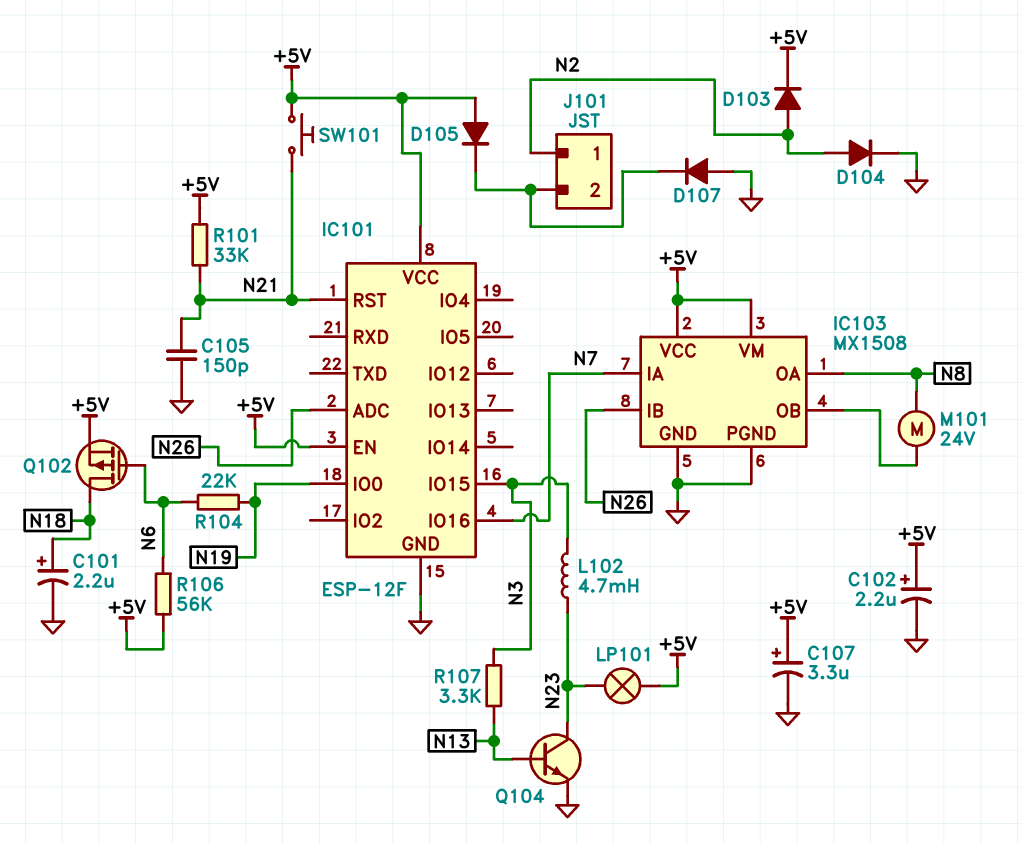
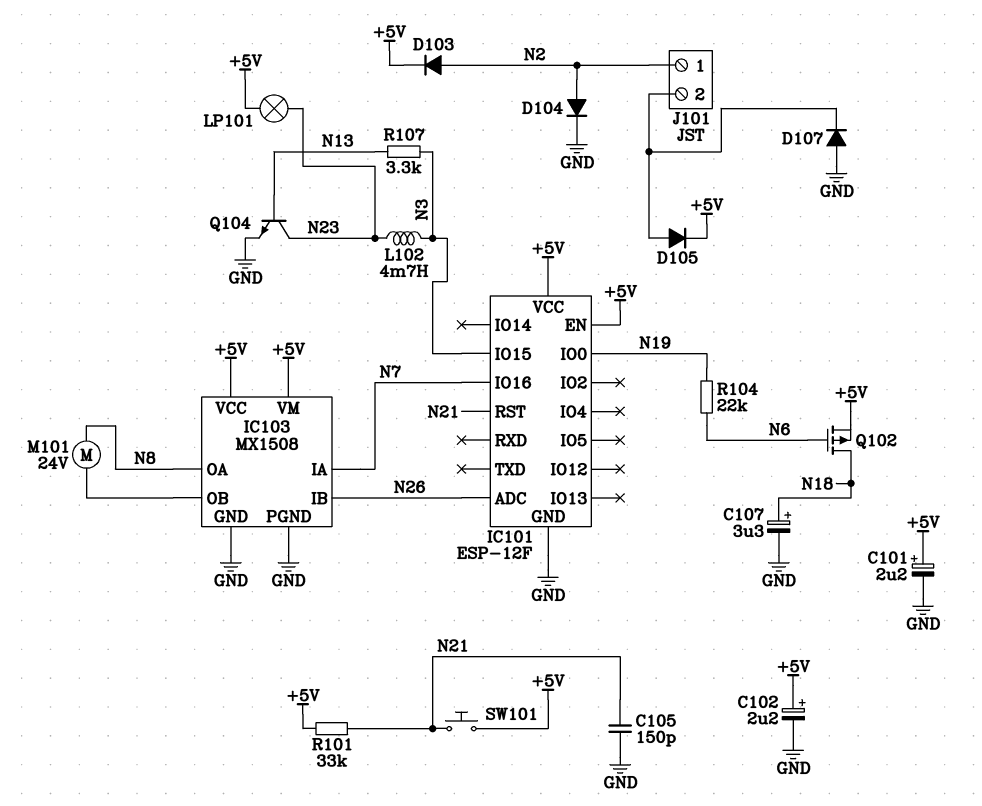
C101: 2.2uF (plus N18, minus GND) -> 2.2uF (plus +5V, minus GND)
C107: 3.3uF (plus +5V, minus GND) -> 3.3uF (plus N18, minus GND)
D105: diode (A +5V, K J101/2) -> diode (A J101/2, K +5V)
R106: 56k (+5V, N6) -> none

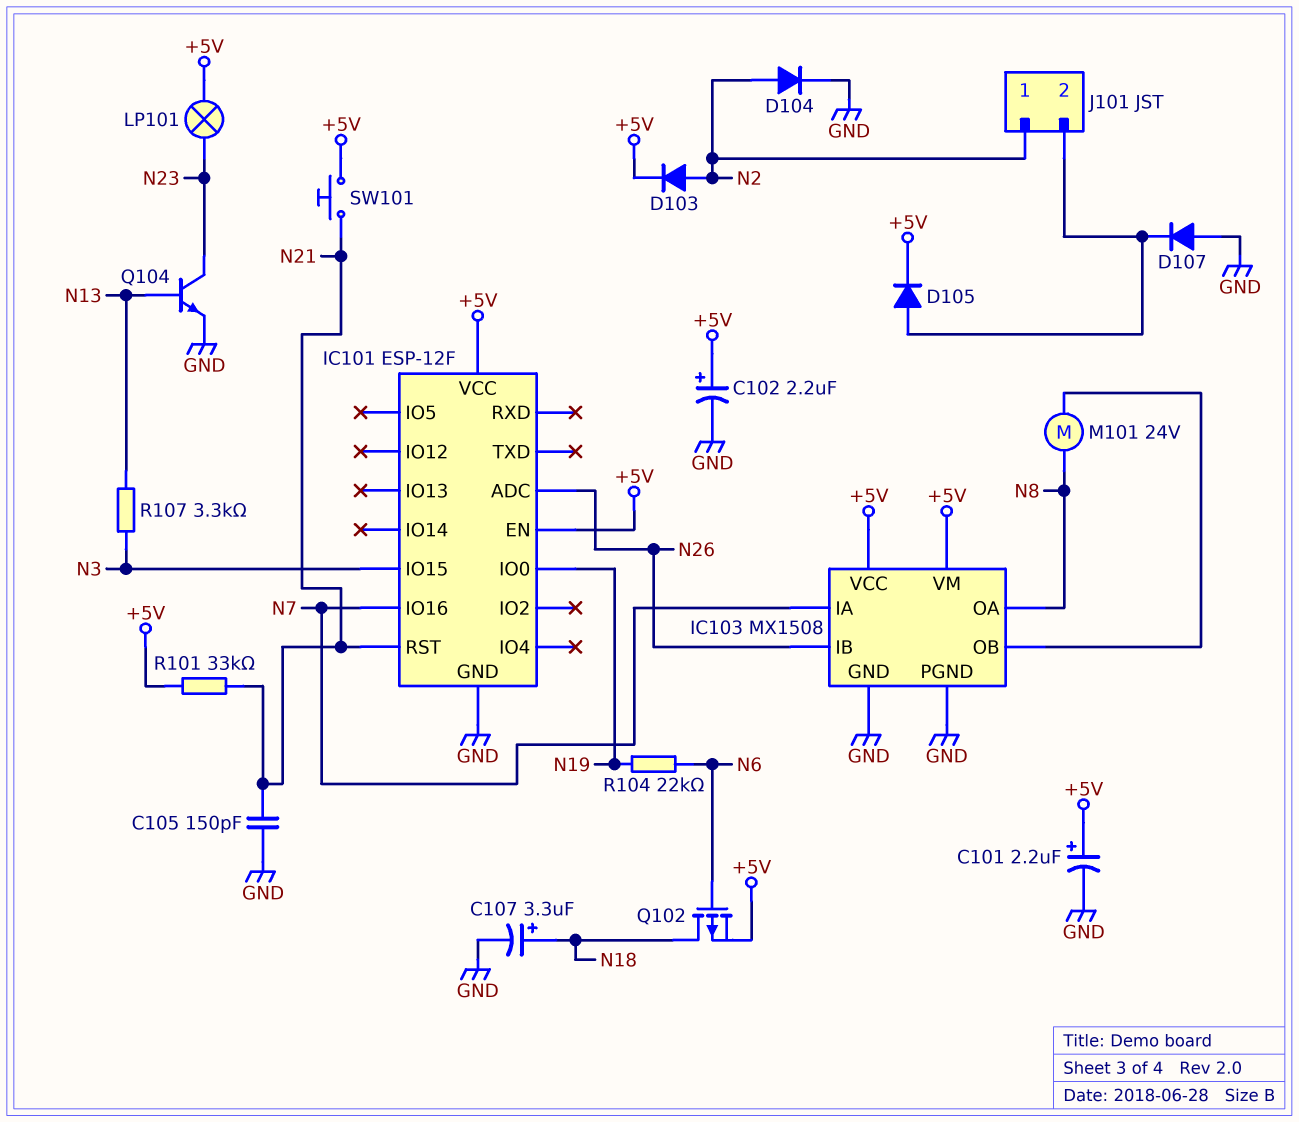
L102: 4.7mH (N3, N23) -> none

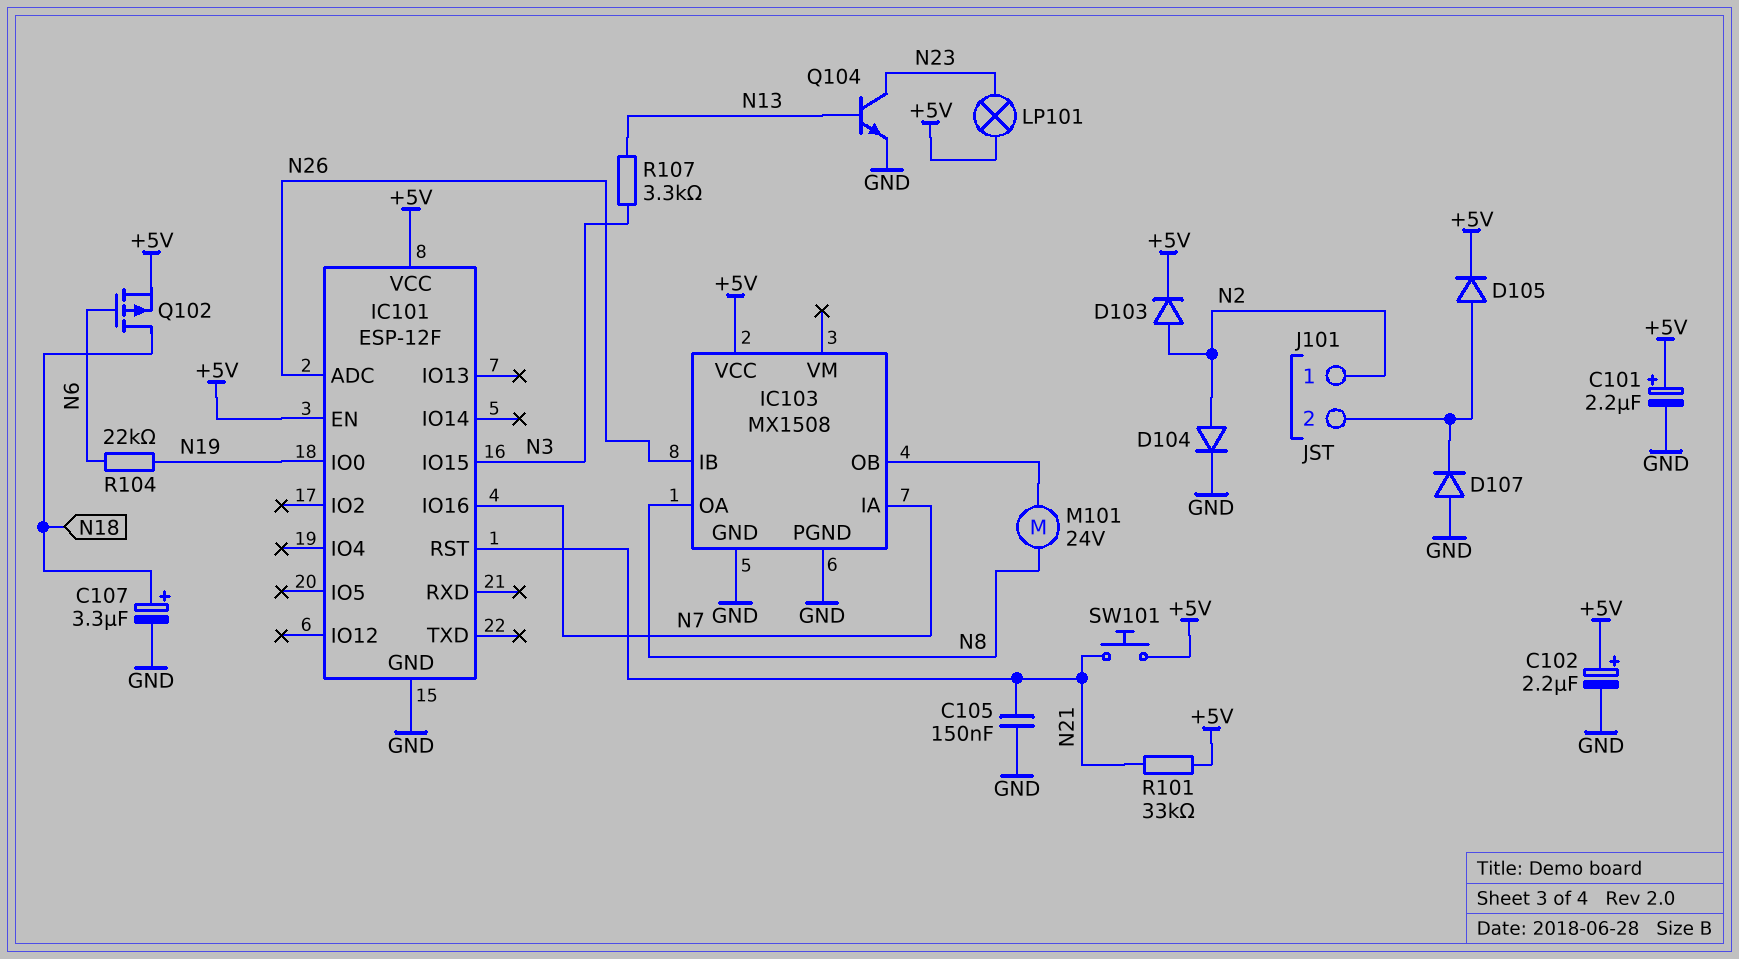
C105: 150pF (GND, N21) -> 150nF (GND, N21)
IC103 pin VM: +5V -> none

